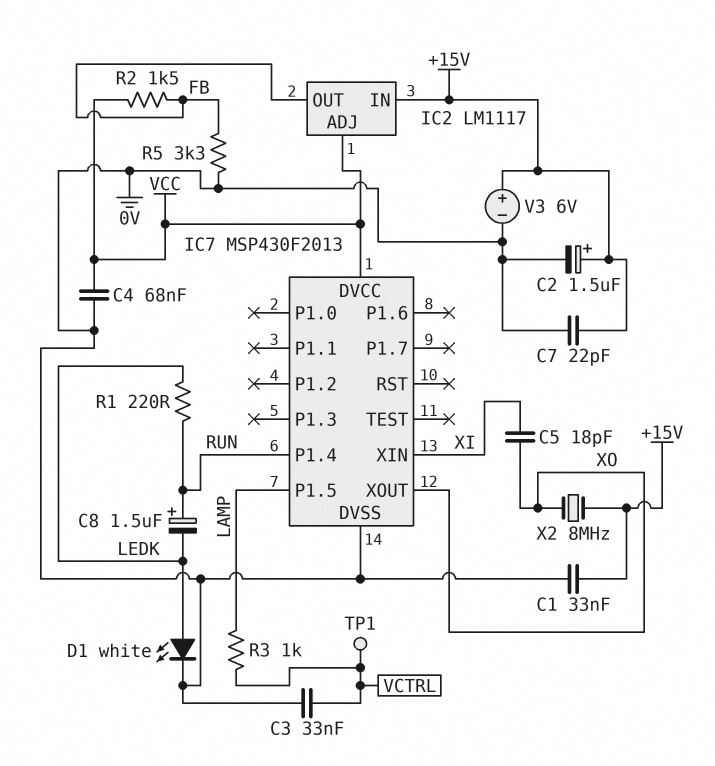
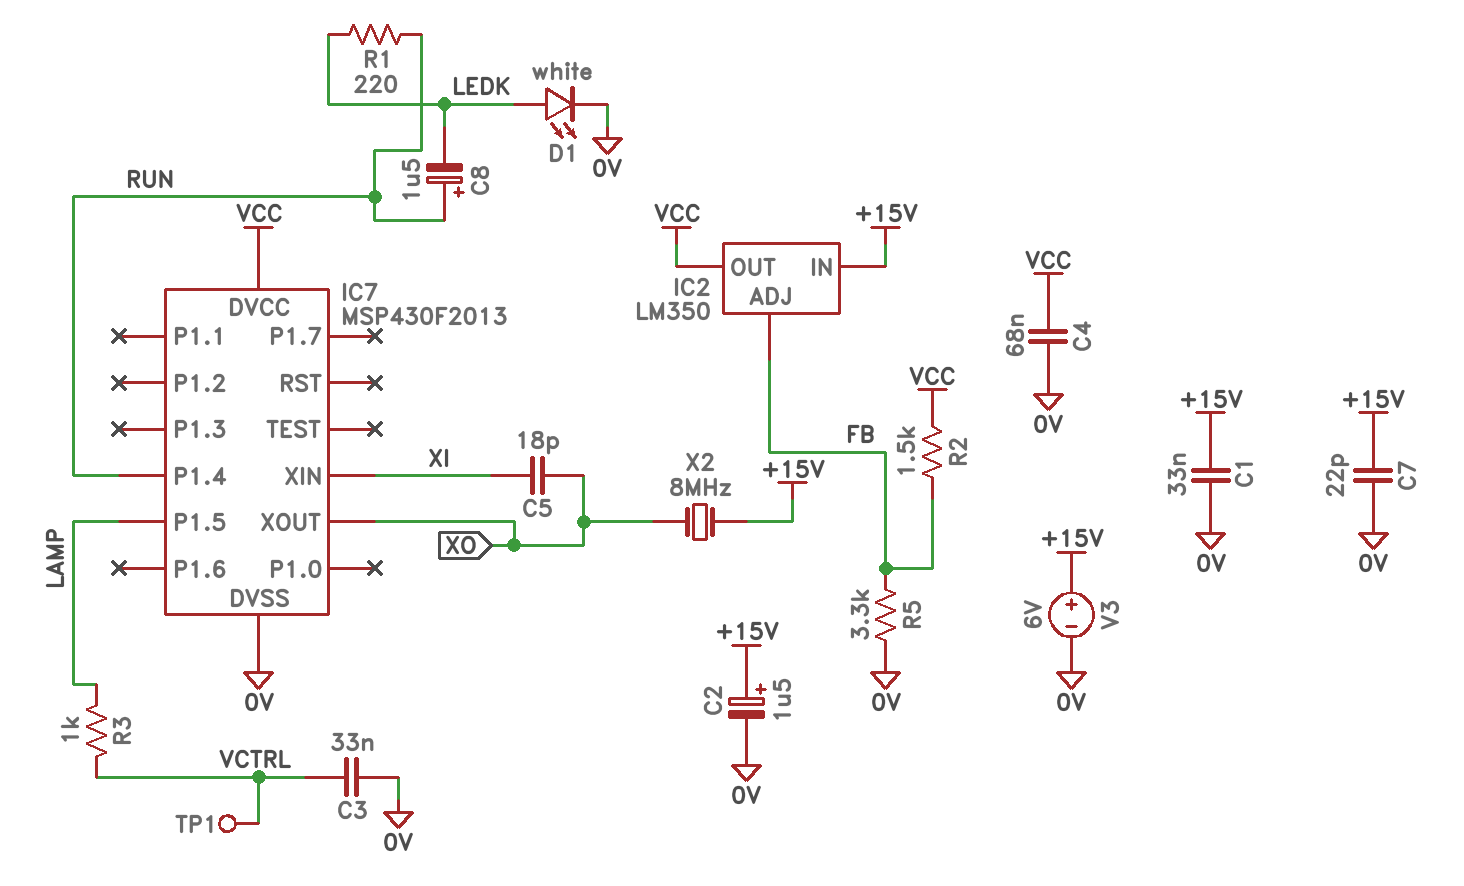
IC2: LM1117 -> LM350
IC2 pin ADJ: VCC -> FB
IC2 pin OUT: FB -> VCC

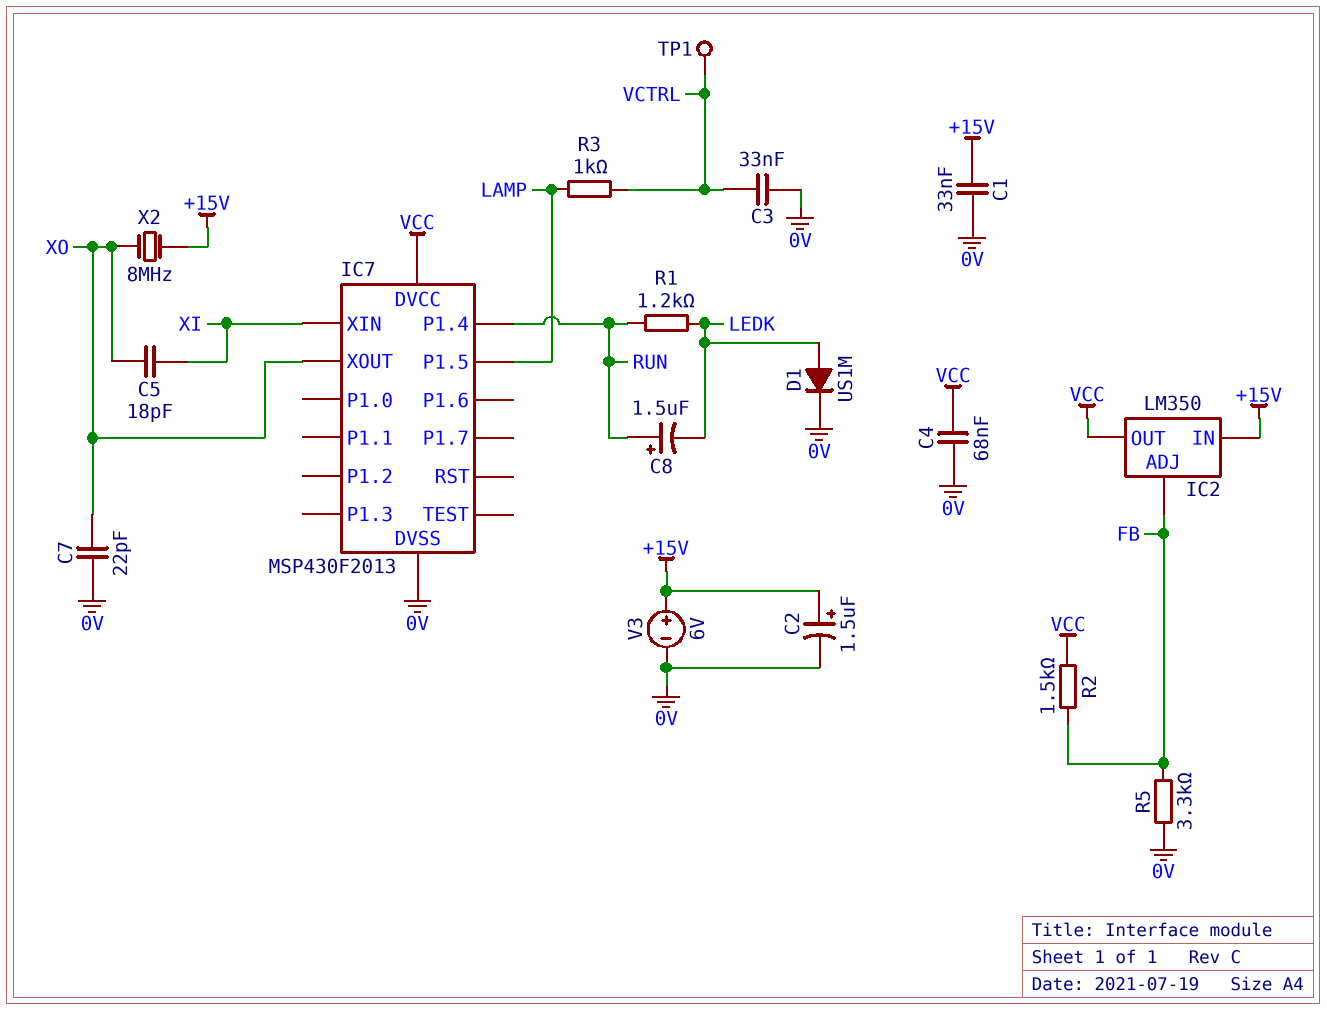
C7: 22pF (+15V, 0V) -> 22pF (0V, XO)
D1: LED white (A LEDK, K 0V) -> diode US1M (A LEDK, K 0V)
R1: 220 (LEDK, RUN) -> 1.2k (LEDK, RUN)

